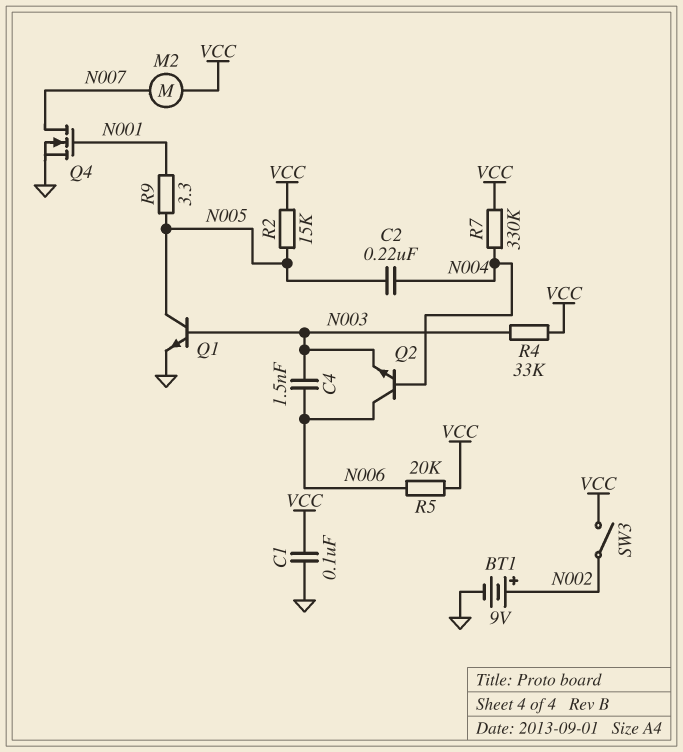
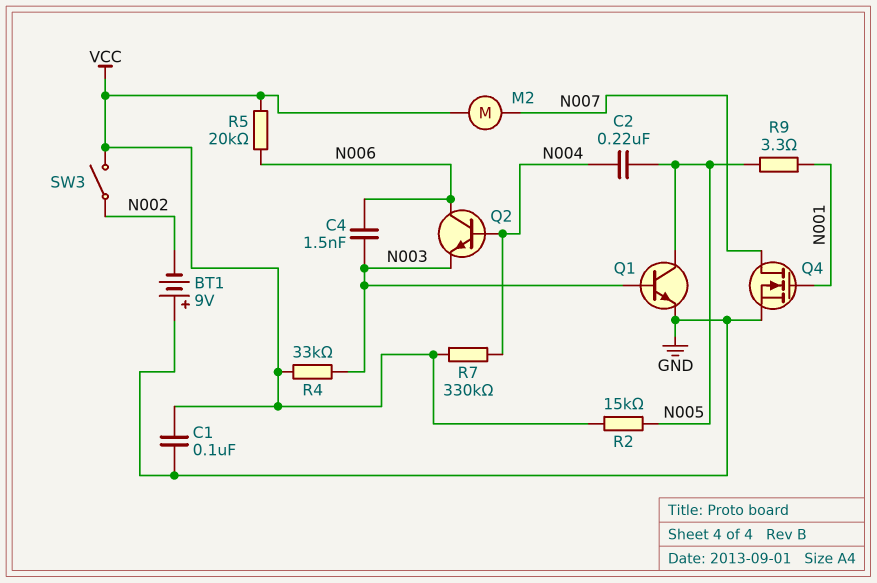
BT1: 9V (plus N002, minus GND) -> 9V (plus GND, minus N002)

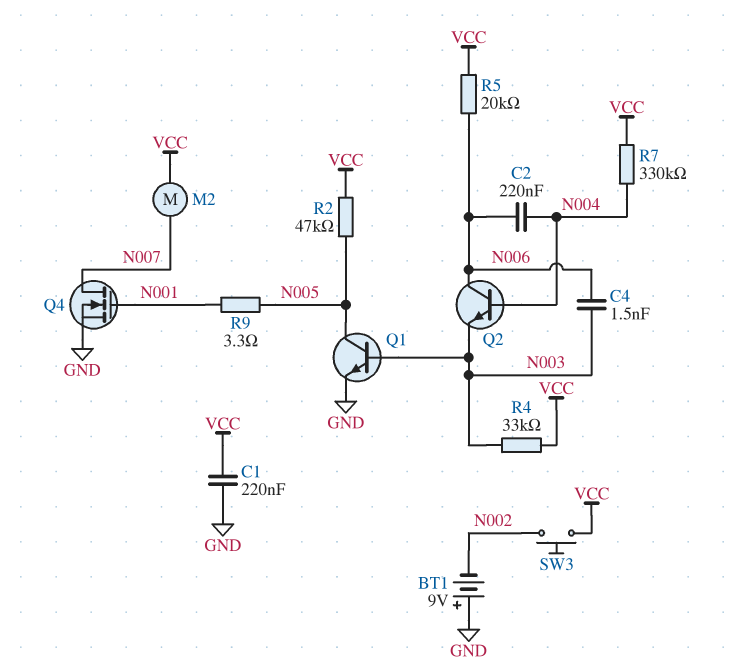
C1: 100nF (GND, VCC) -> 220nF (GND, VCC)
C2: 220nF (N004, N005) -> 220nF (N004, N006)
R2: 15k (N005, VCC) -> 47k (N005, VCC)
SW3: switch (N002, VCC) -> button (N002, VCC)

